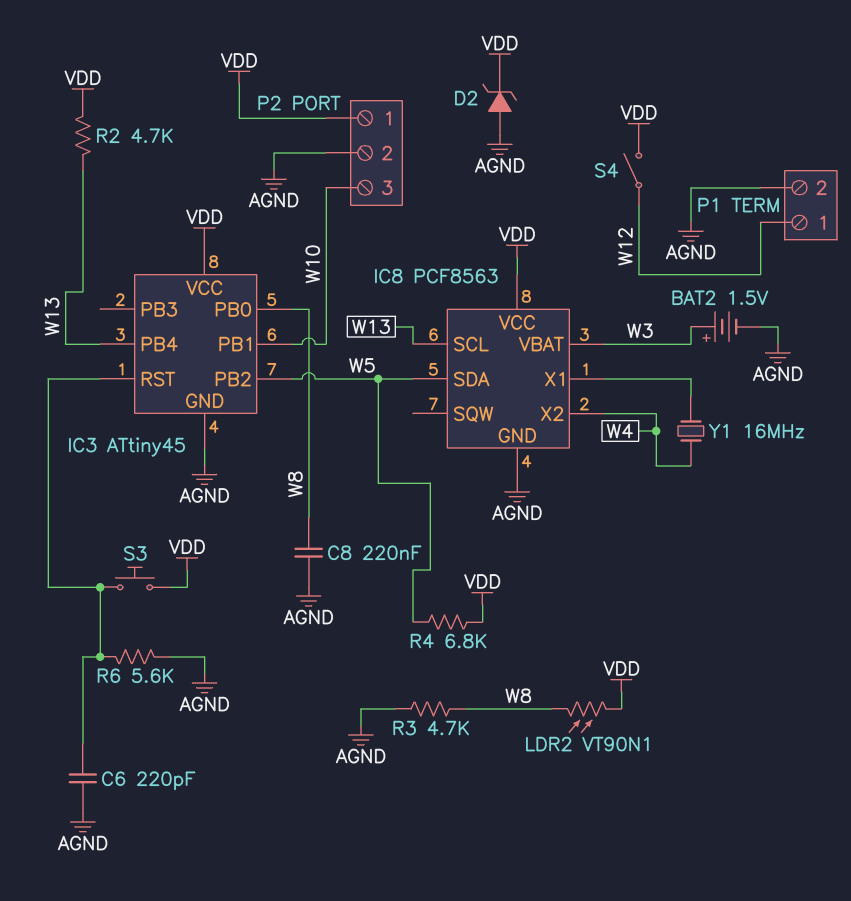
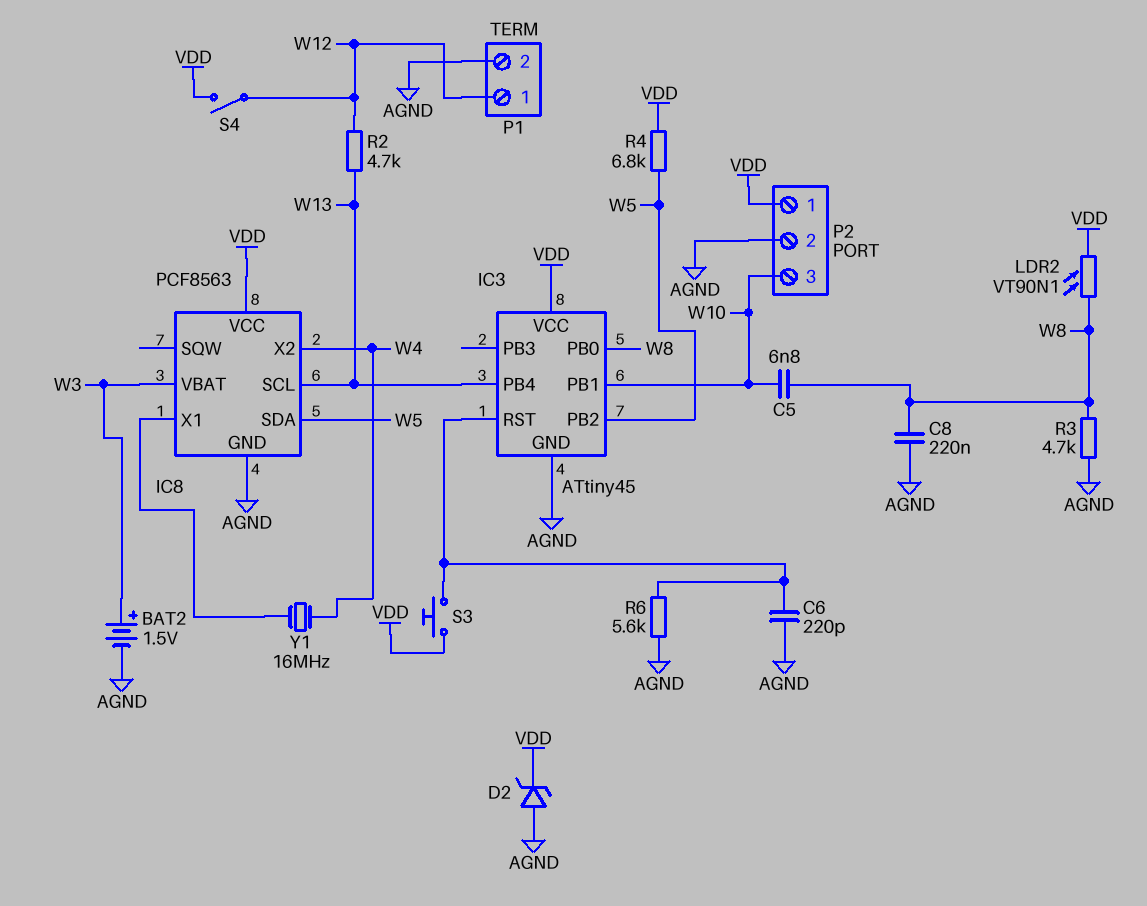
C5: none -> 6.8nF (W8, W10)
R2: 4.7k (VDD, W13) -> 4.7k (W12, W13)

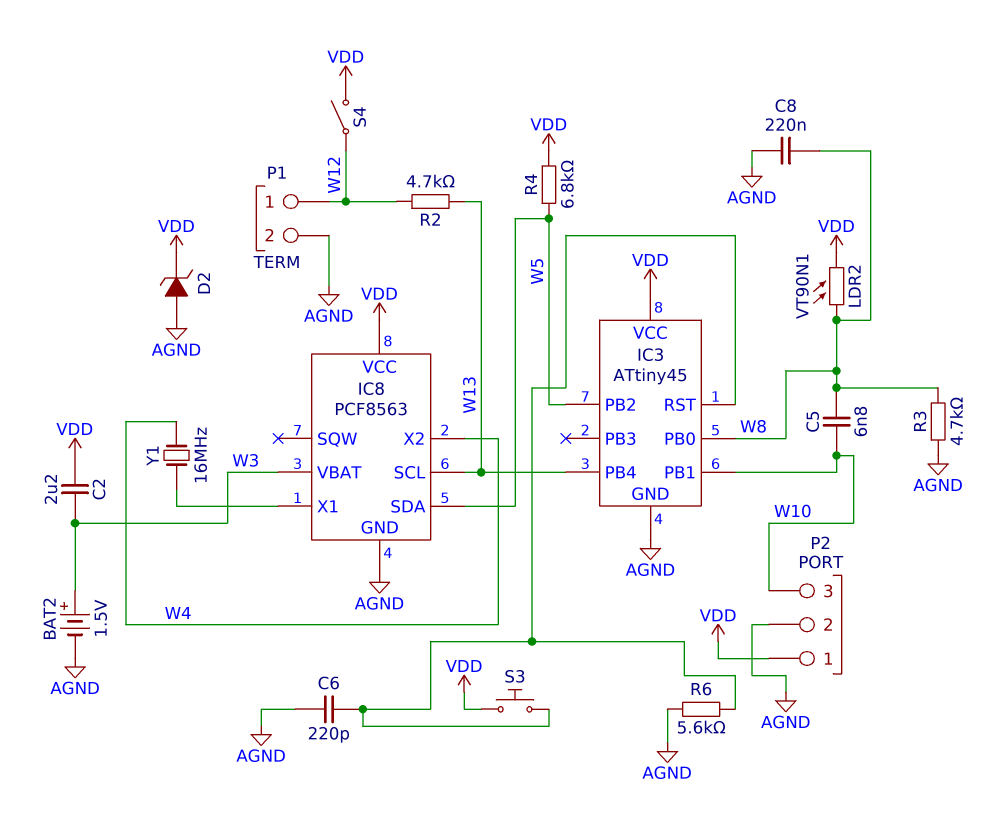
C2: none -> 2.2uF (VDD, W3)

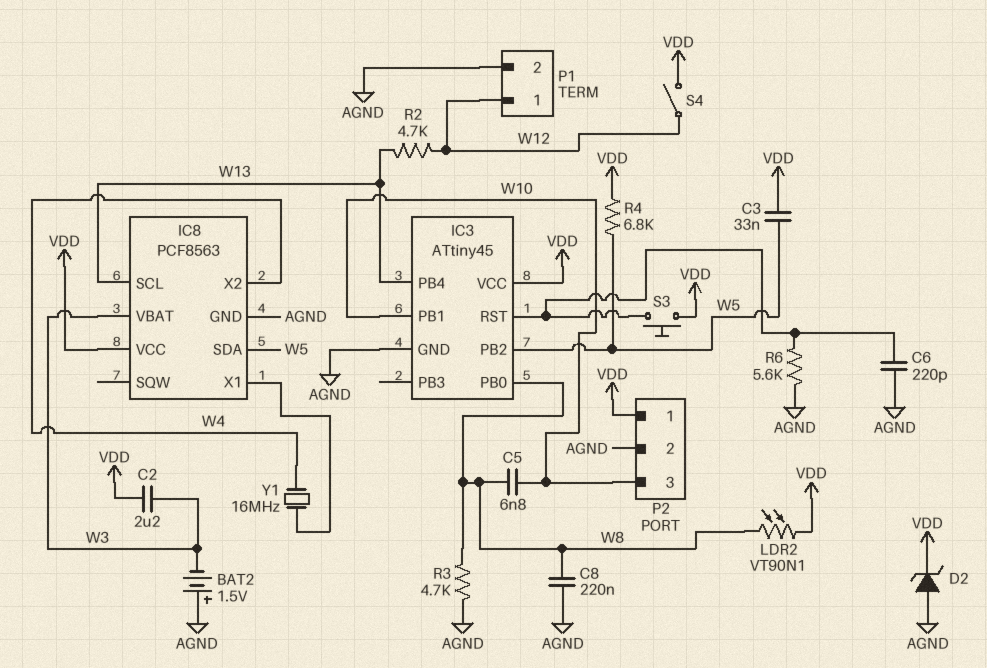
BAT2: 1.5V (plus W3, minus AGND) -> 1.5V (plus AGND, minus W3)
C3: none -> 33nF (VDD, W5)

